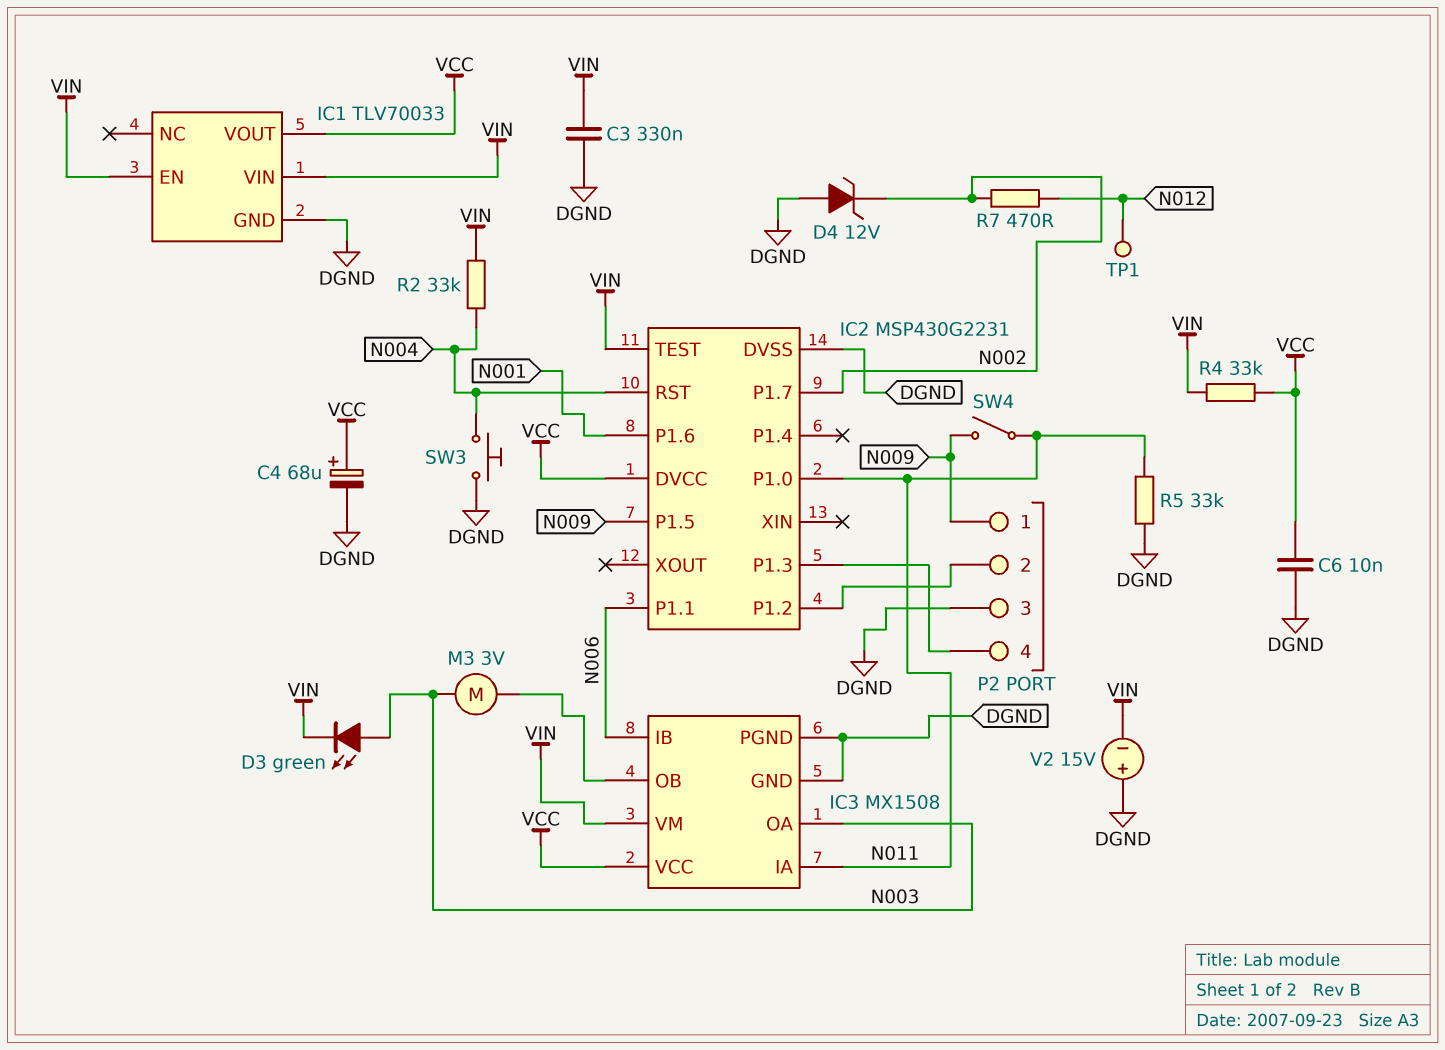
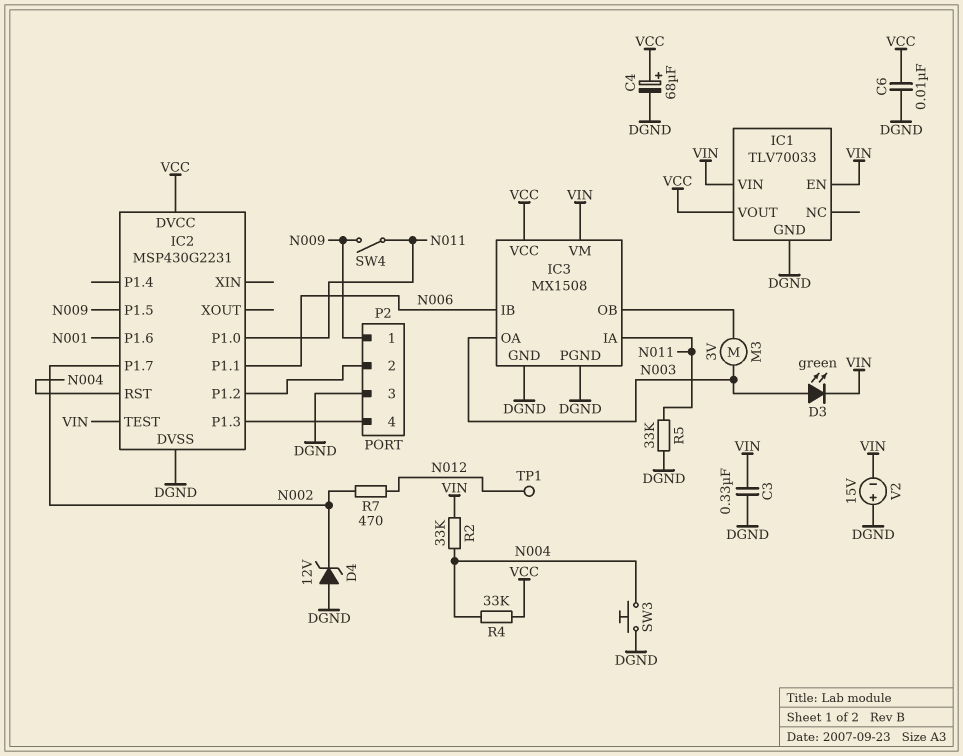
R4: 33k (VCC, VIN) -> 33k (N004, VCC)

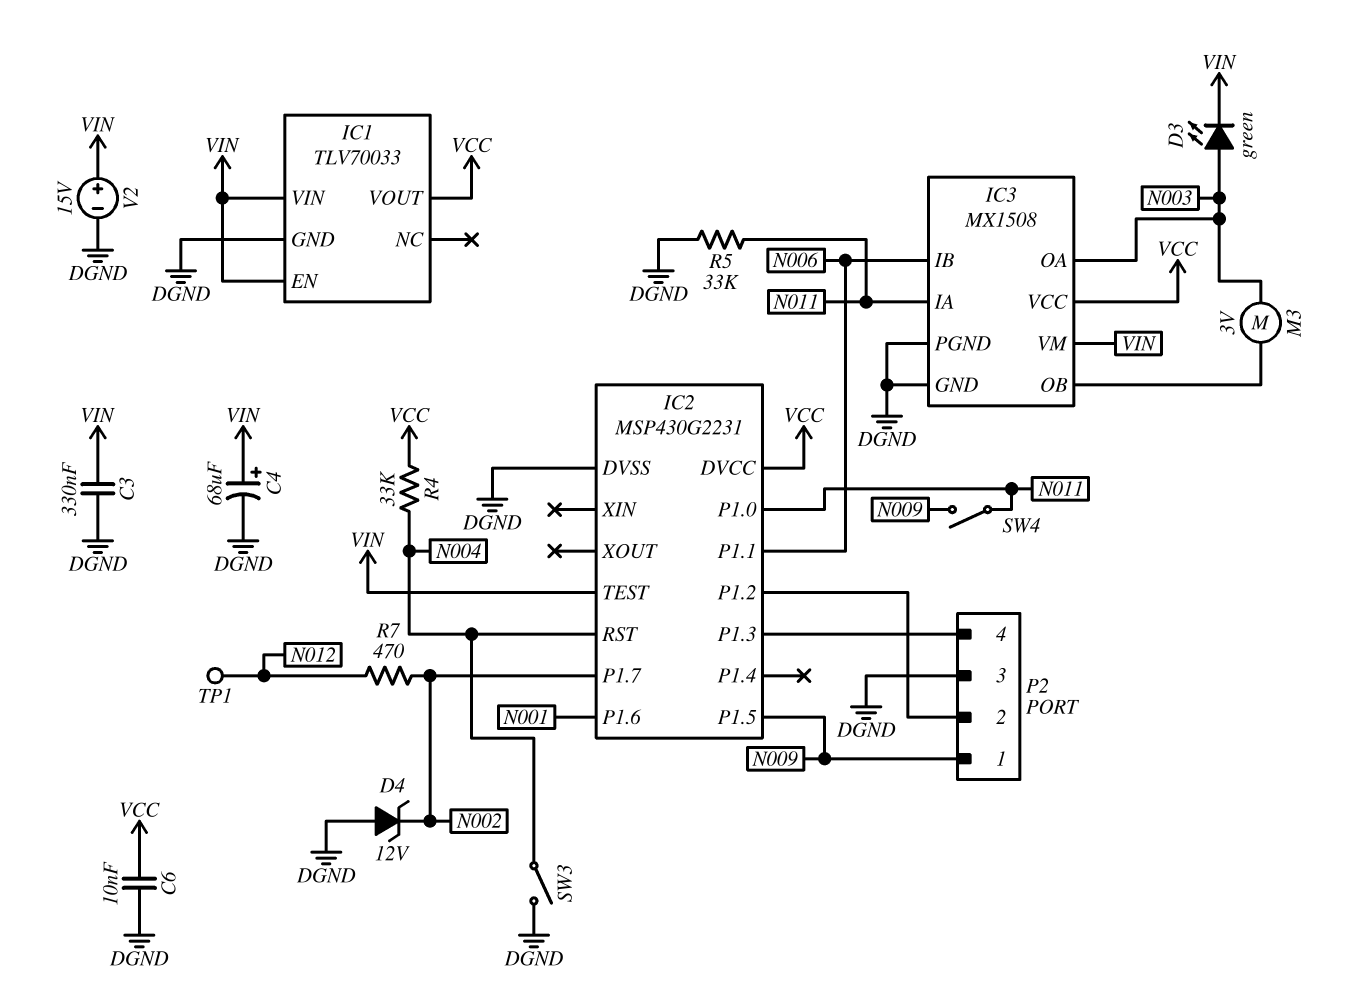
C4: 68uF (plus VCC, minus DGND) -> 68uF (plus VIN, minus DGND)
R2: 33k (N004, VIN) -> none
SW3: button (DGND, N004) -> switch (DGND, N004)
V2: 15V (plus DGND, minus VIN) -> 15V (plus VIN, minus DGND)

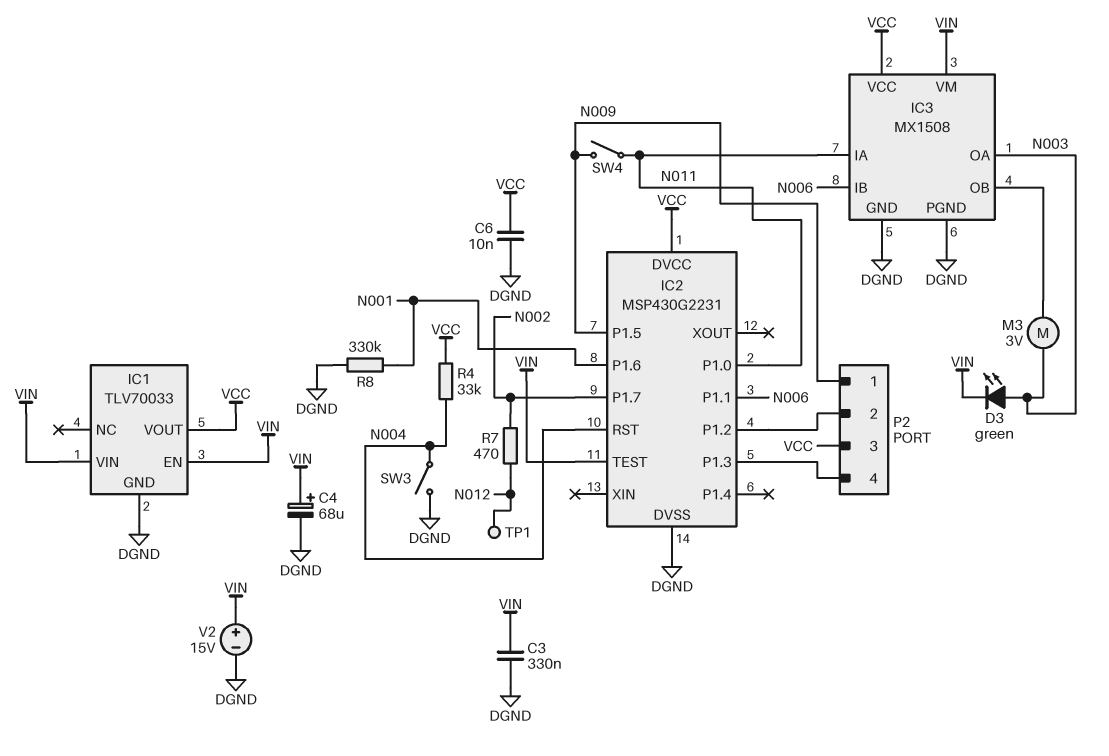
D4: zener 12V (A DGND, K N002) -> none
P2 pin 3: DGND -> VCC
R5: 33k (DGND, N011) -> none
R8: none -> 330k (DGND, N001)

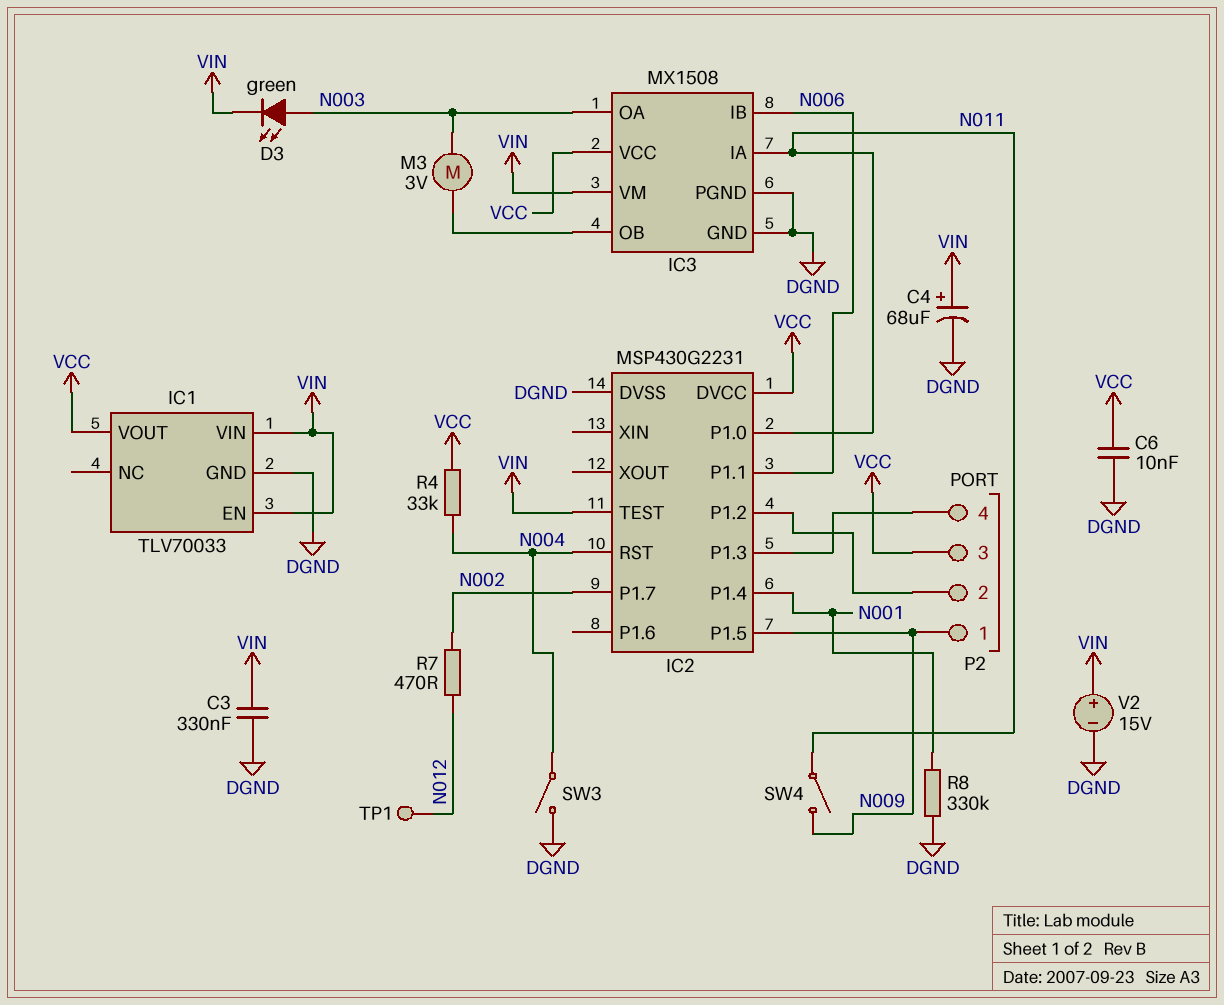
IC2 pin P1.4: none -> N001
IC2 pin P1.6: N001 -> none

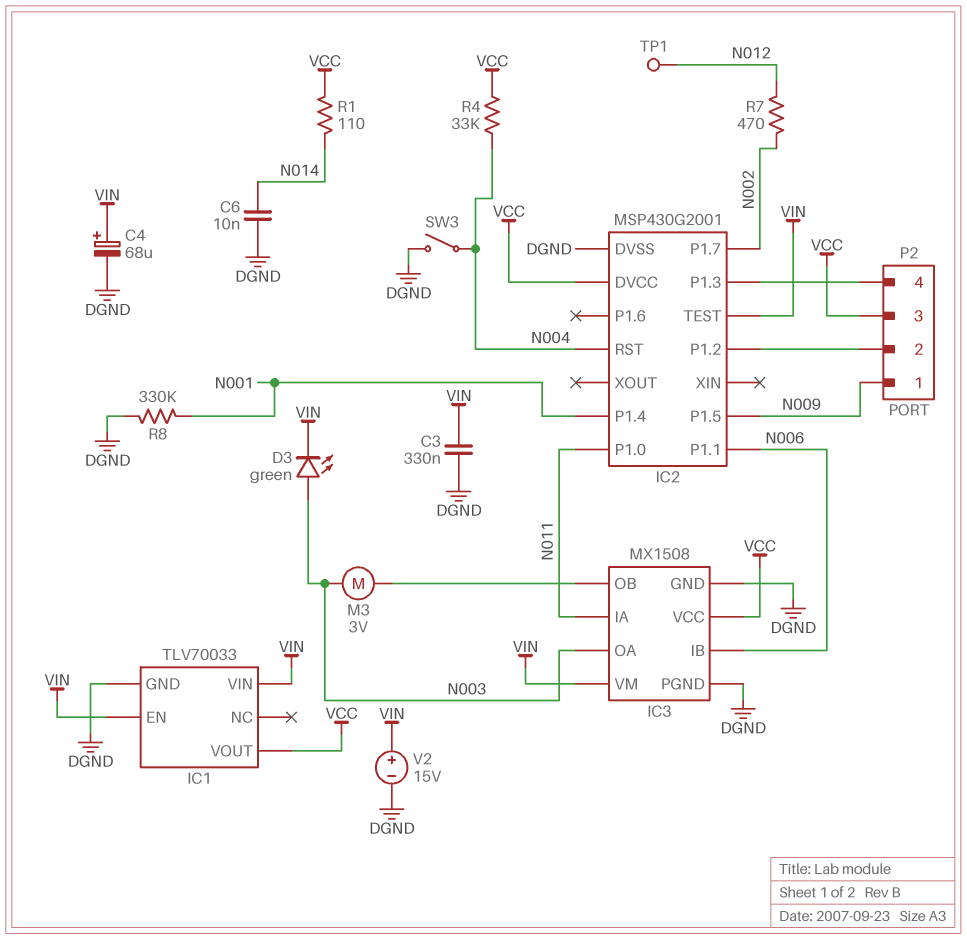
C6: 10nF (DGND, VCC) -> 10nF (DGND, N014)
IC2: MSP430G2231 -> MSP430G2001
R1: none -> 110 (N014, VCC)
SW4: switch (N009, N011) -> none

